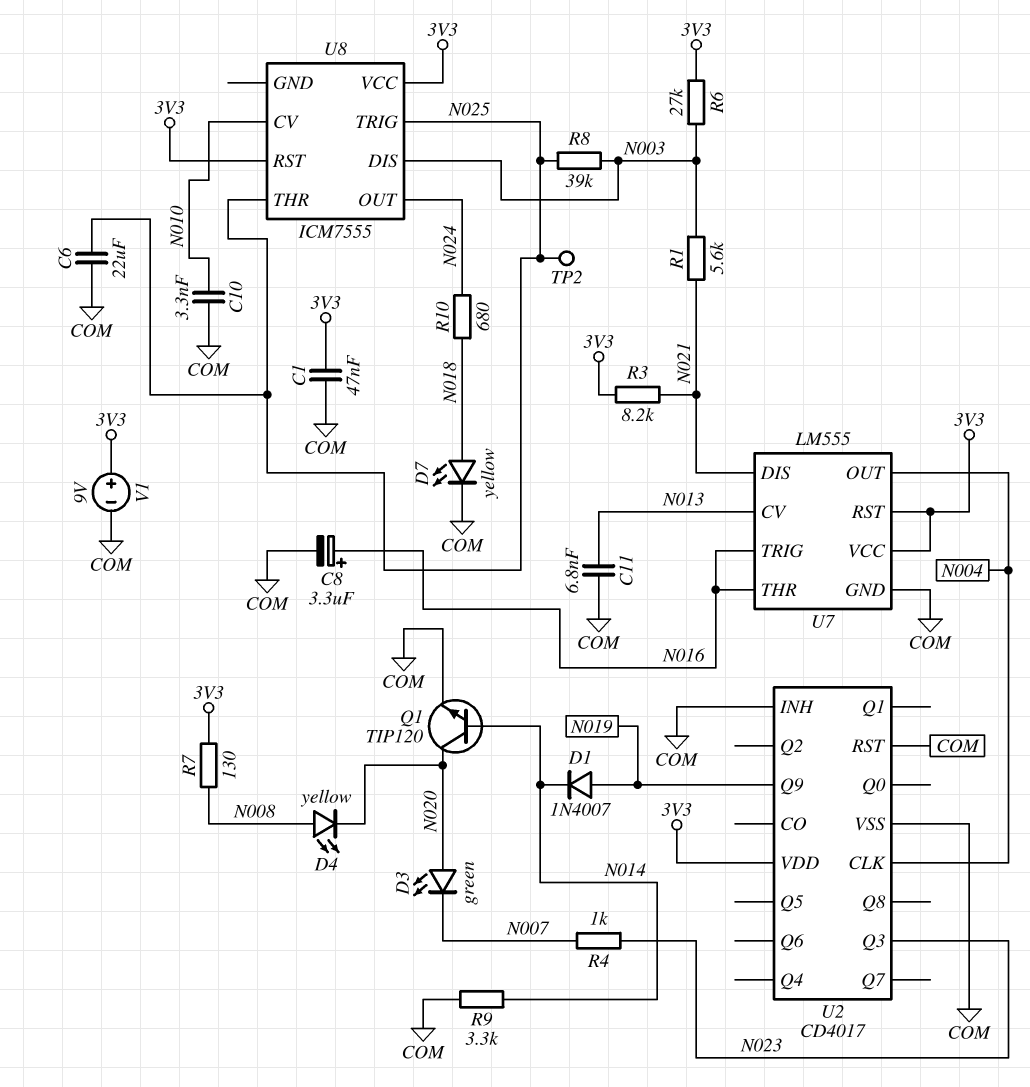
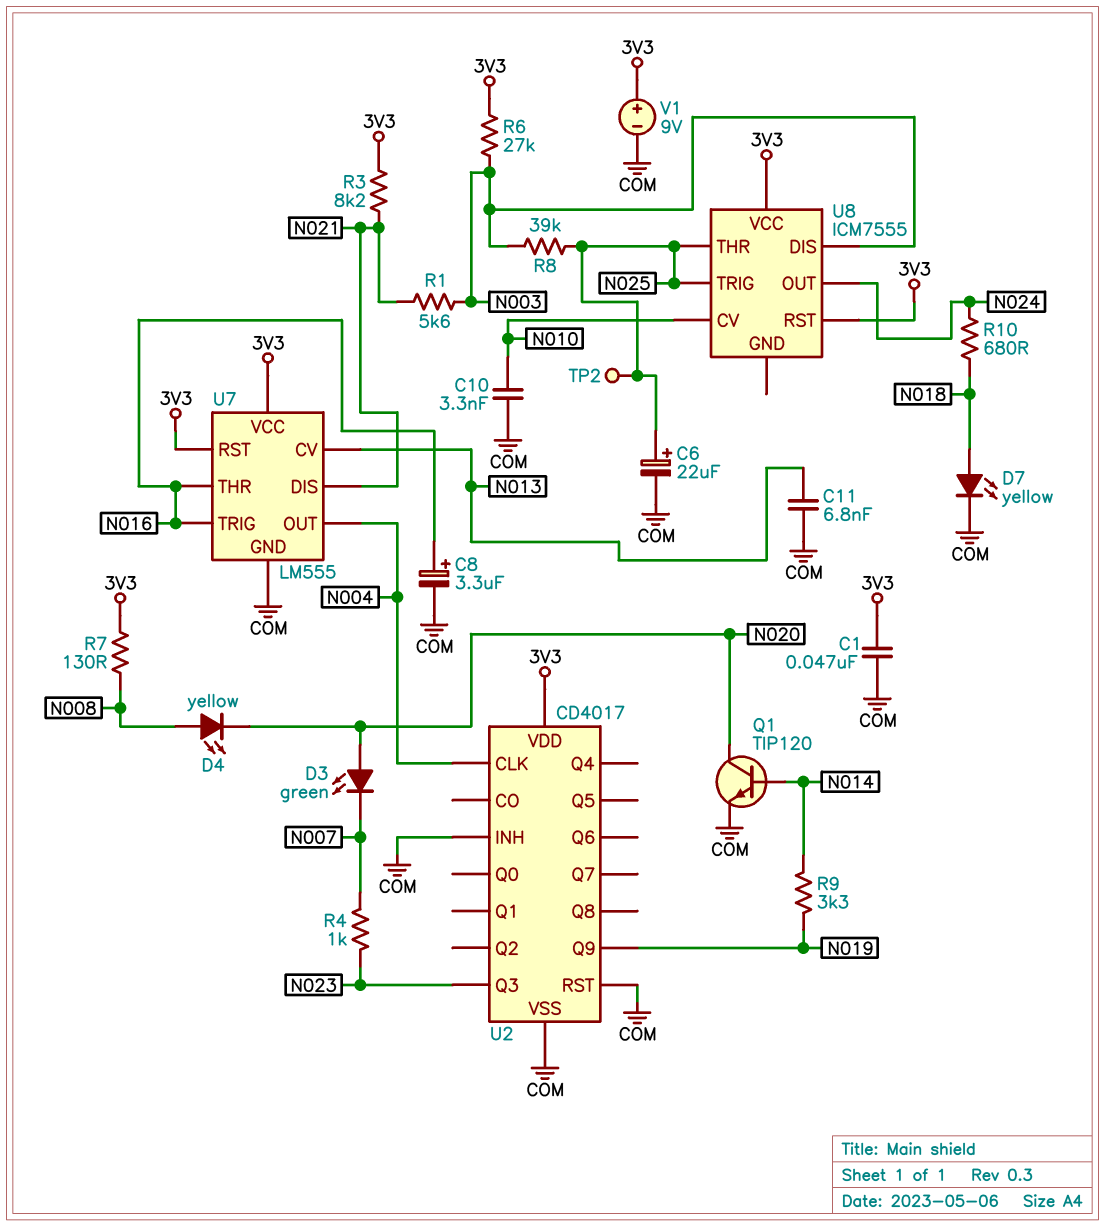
C6: 22uF (COM, N025) -> 22uF (plus N025, minus COM)
D1: diode 1N4007 (A N019, K N014) -> none
R9: 3.3k (COM, N014) -> 3.3k (N014, N019)

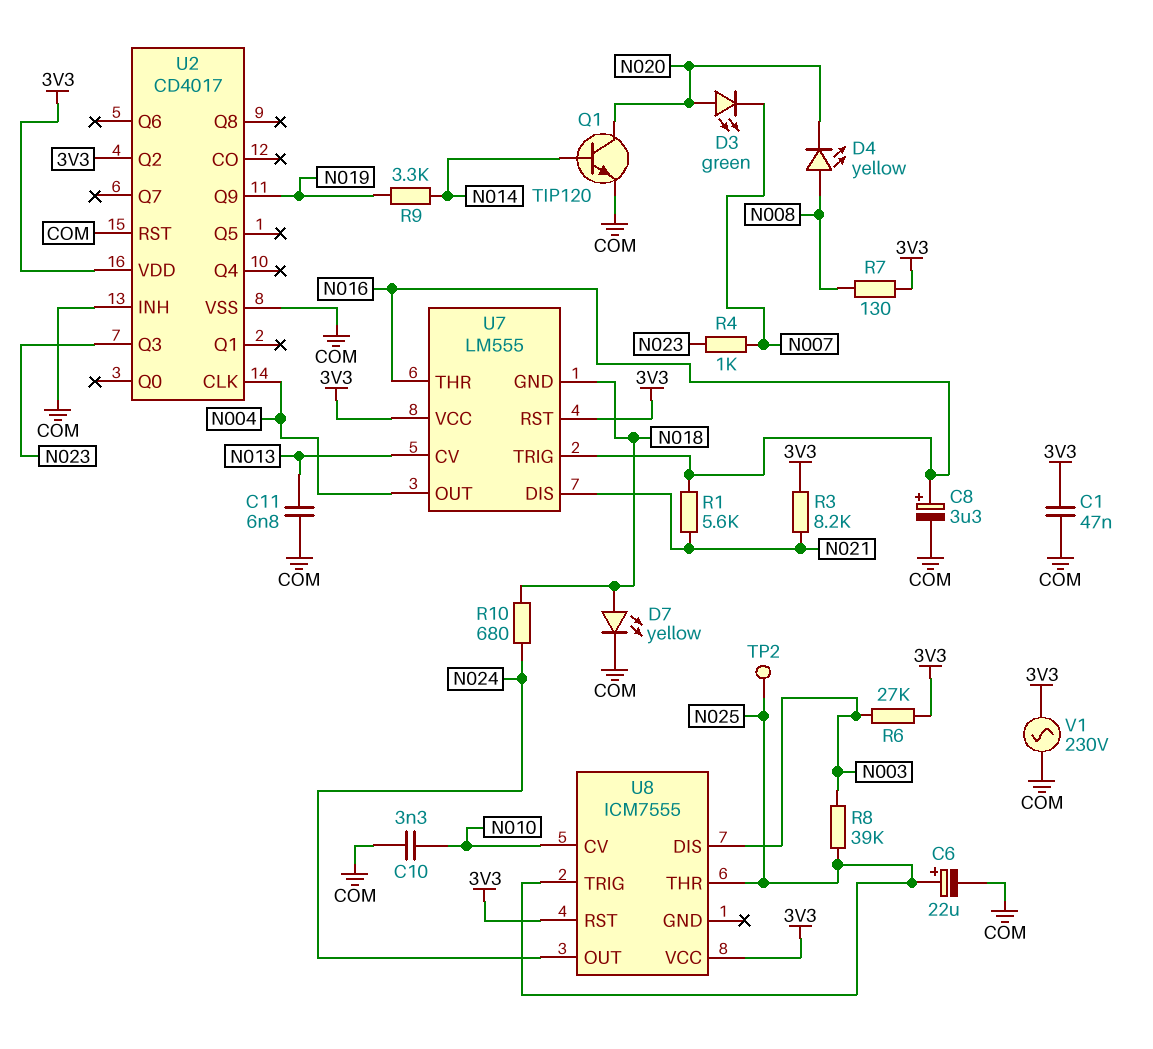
R1: 5.6k (N003, N021) -> 5.6k (N016, N021)
U2 pin Q2: none -> 3V3
U7 pin GND: COM -> N018
V1: 9V (plus 3V3, minus COM) -> AC 230V (3V3, COM)

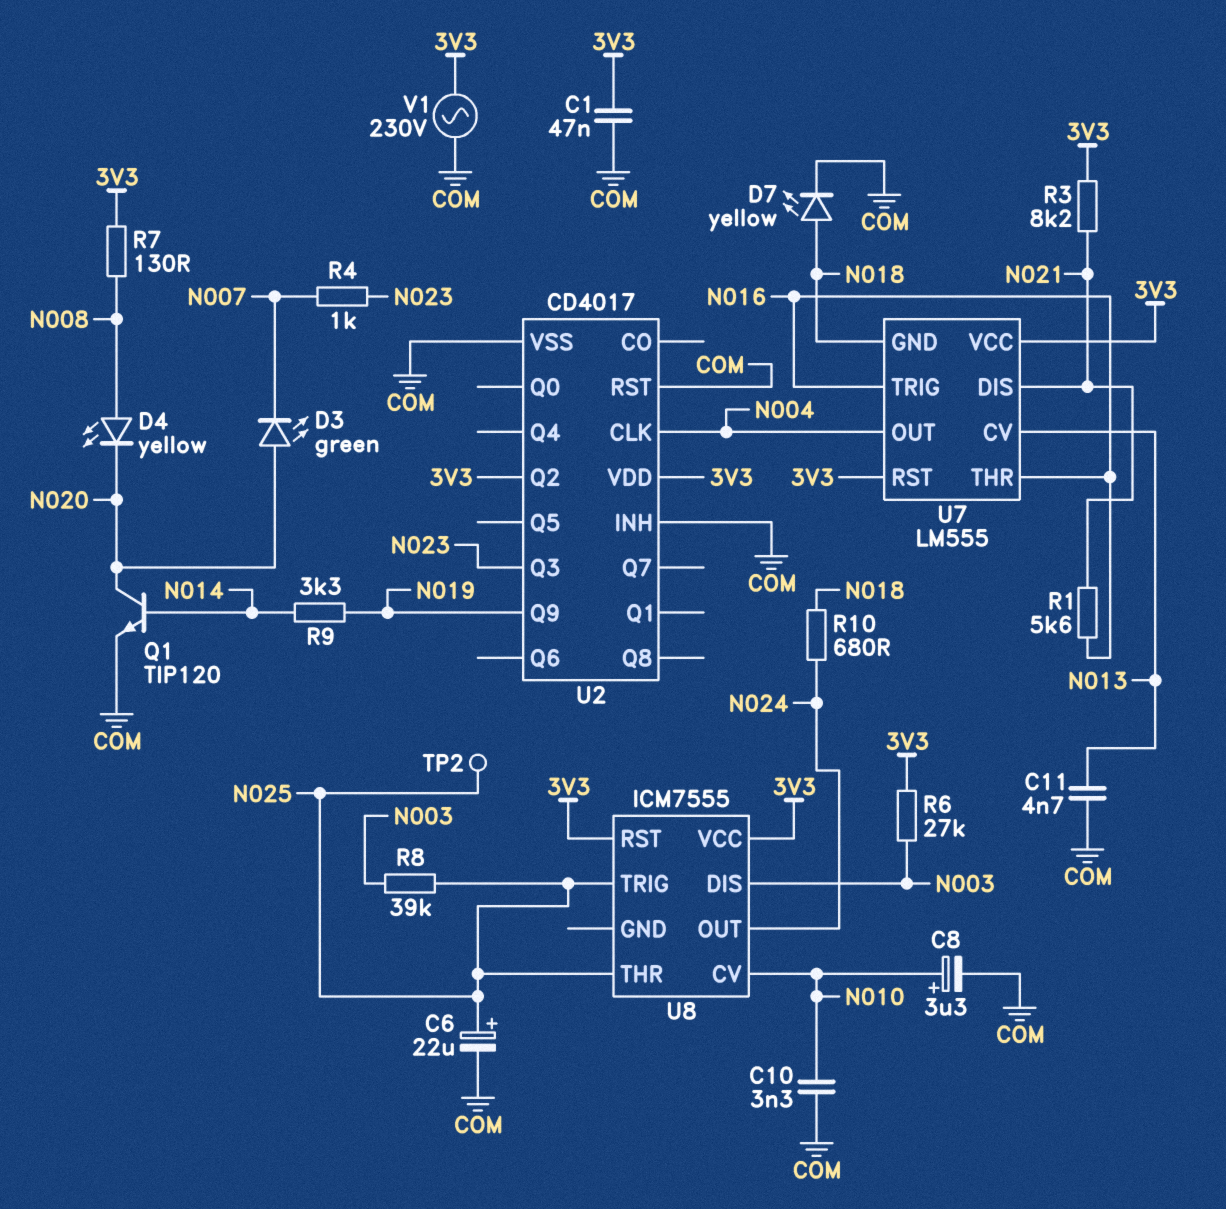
C8: 3.3uF (plus N016, minus COM) -> 3.3uF (plus N010, minus COM)
C11: 6.8nF (COM, N013) -> 4.7nF (COM, N013)

